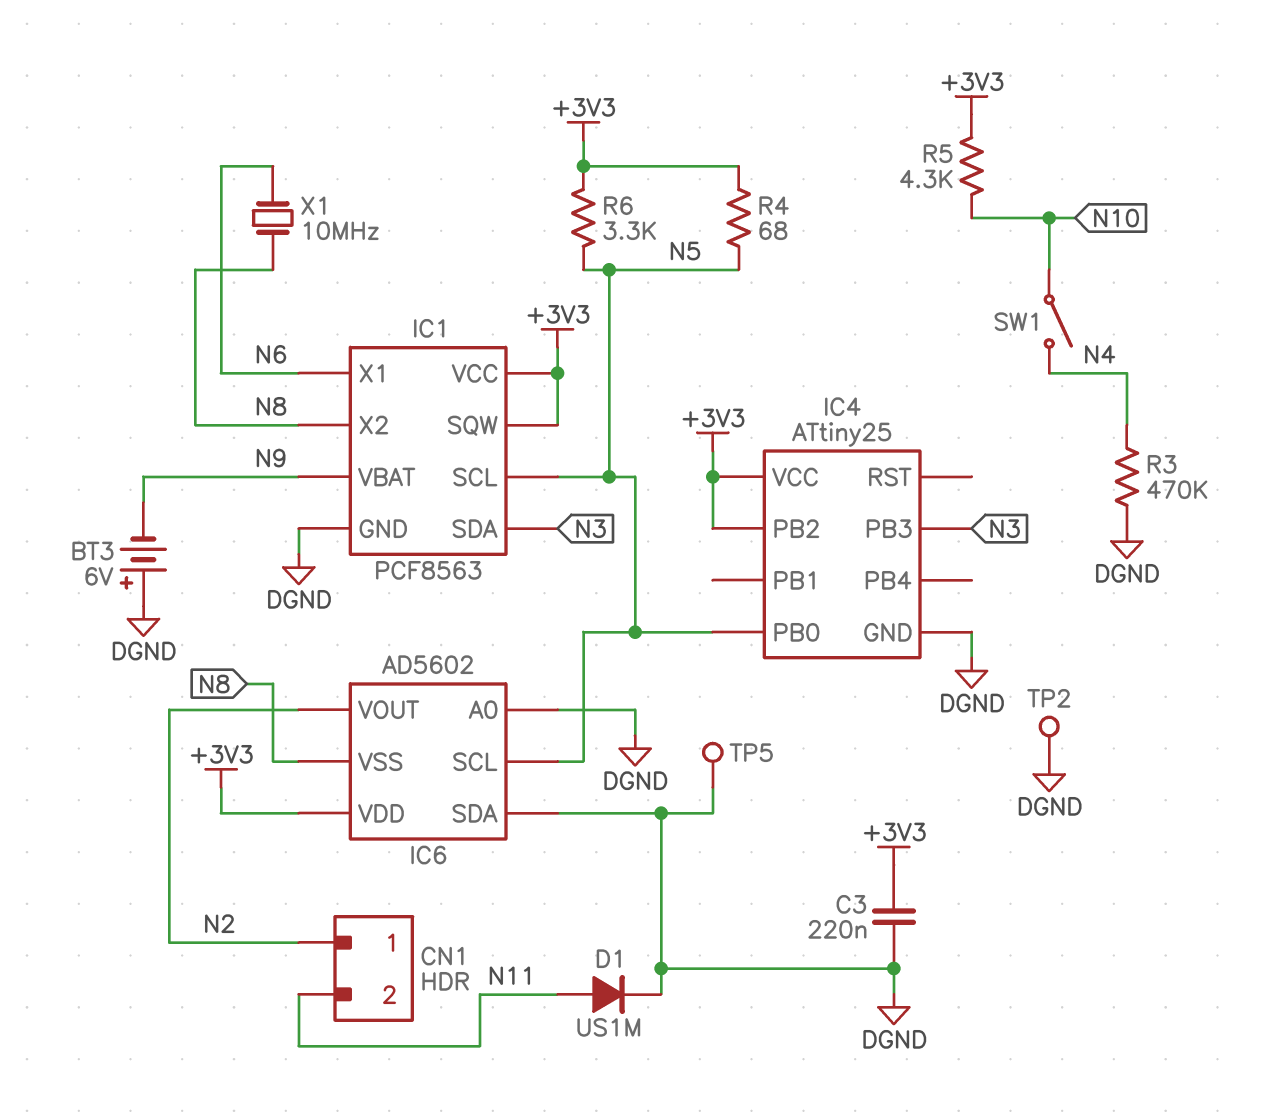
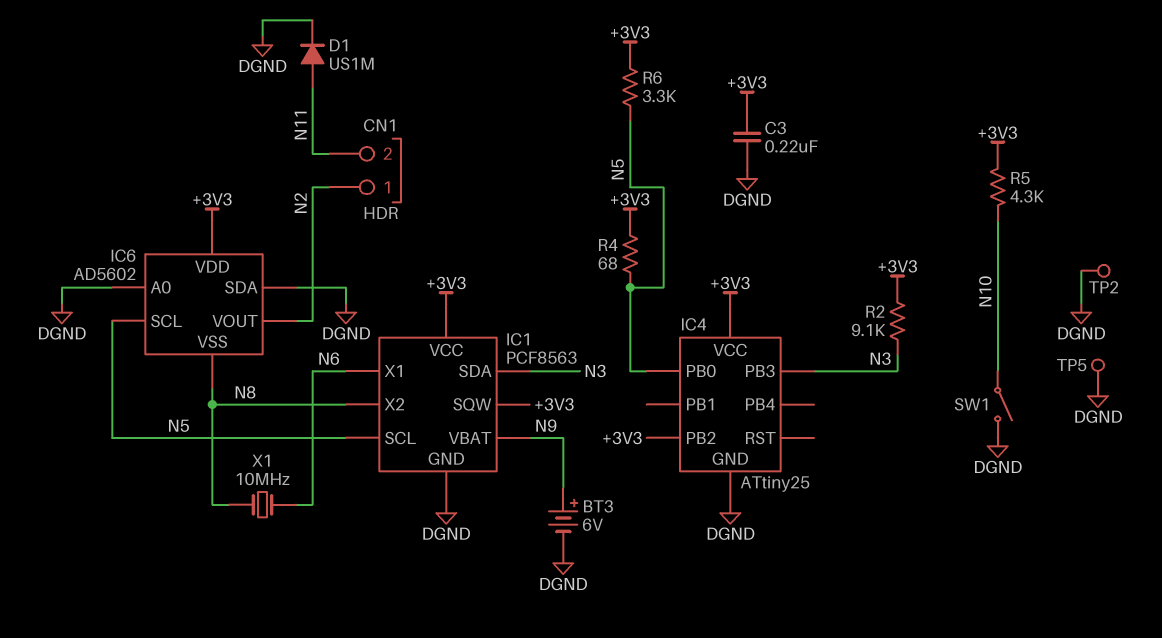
BT3: 6V (plus DGND, minus N9) -> 6V (plus N9, minus DGND)
R2: none -> 9.1k (+3V3, N3)
R3: 470k (DGND, N4) -> none
SW1: switch (N4, N10) -> switch (DGND, N10)

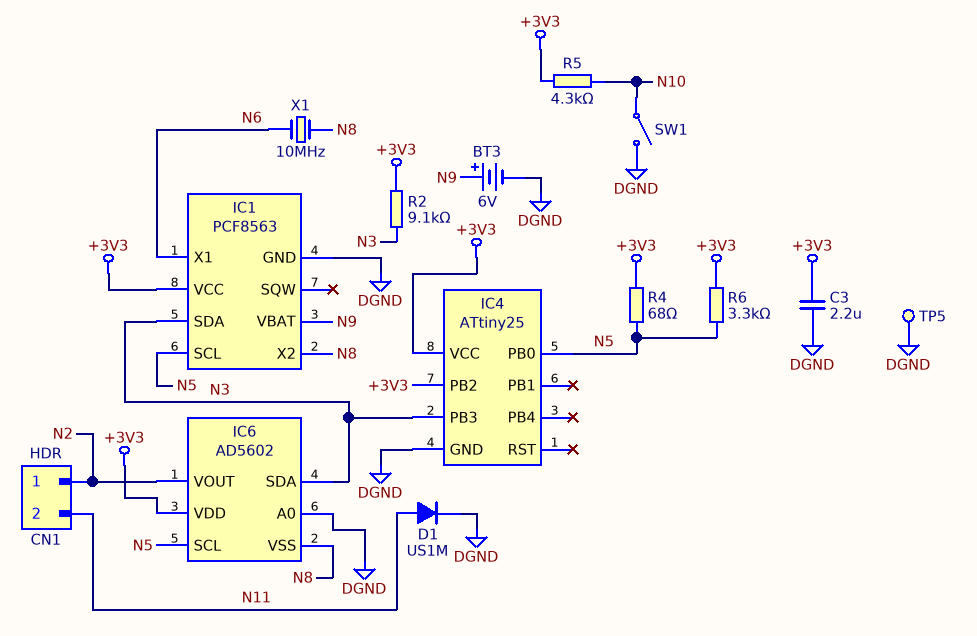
C3: 220nF (+3V3, DGND) -> 2.2uF (+3V3, DGND)
IC1 pin SQW: +3V3 -> none
IC6 pin SDA: DGND -> N3
TP2: test point (DGND) -> none

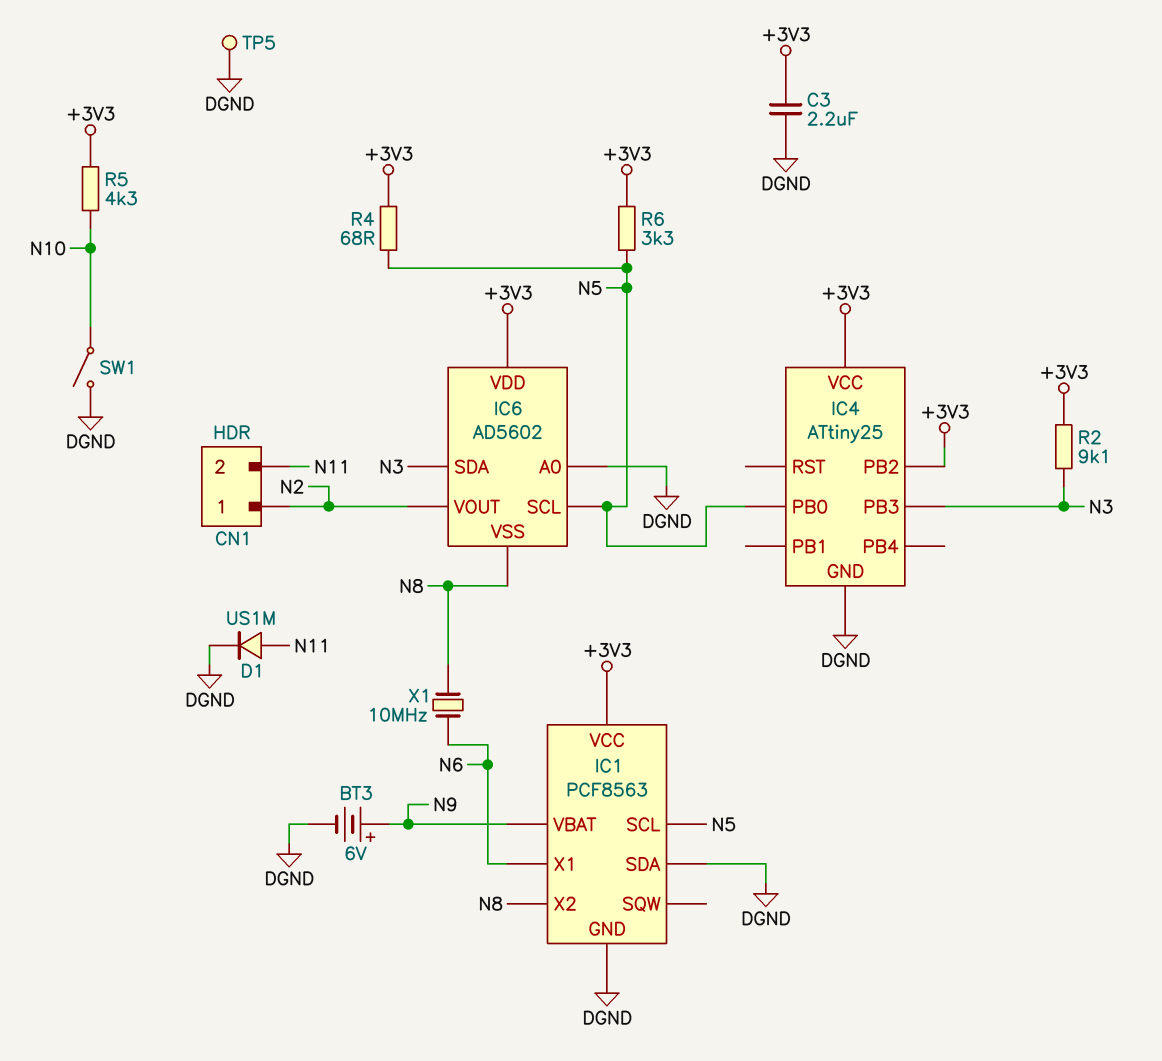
IC1 pin SDA: N3 -> DGND

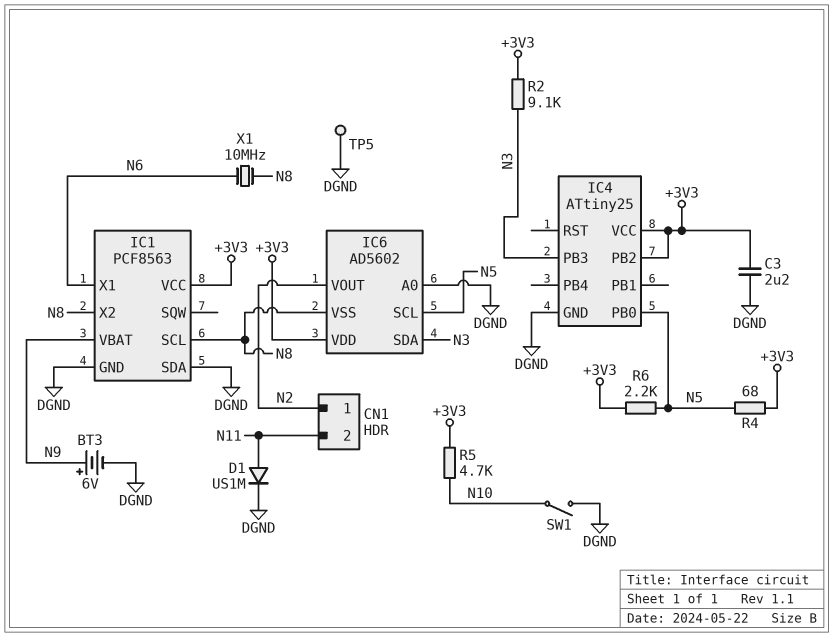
IC1 pin SCL: N5 -> N8
R5: 4.3k (+3V3, N10) -> 4.7k (+3V3, N10)
R6: 3.3k (+3V3, N5) -> 2.2k (+3V3, N5)

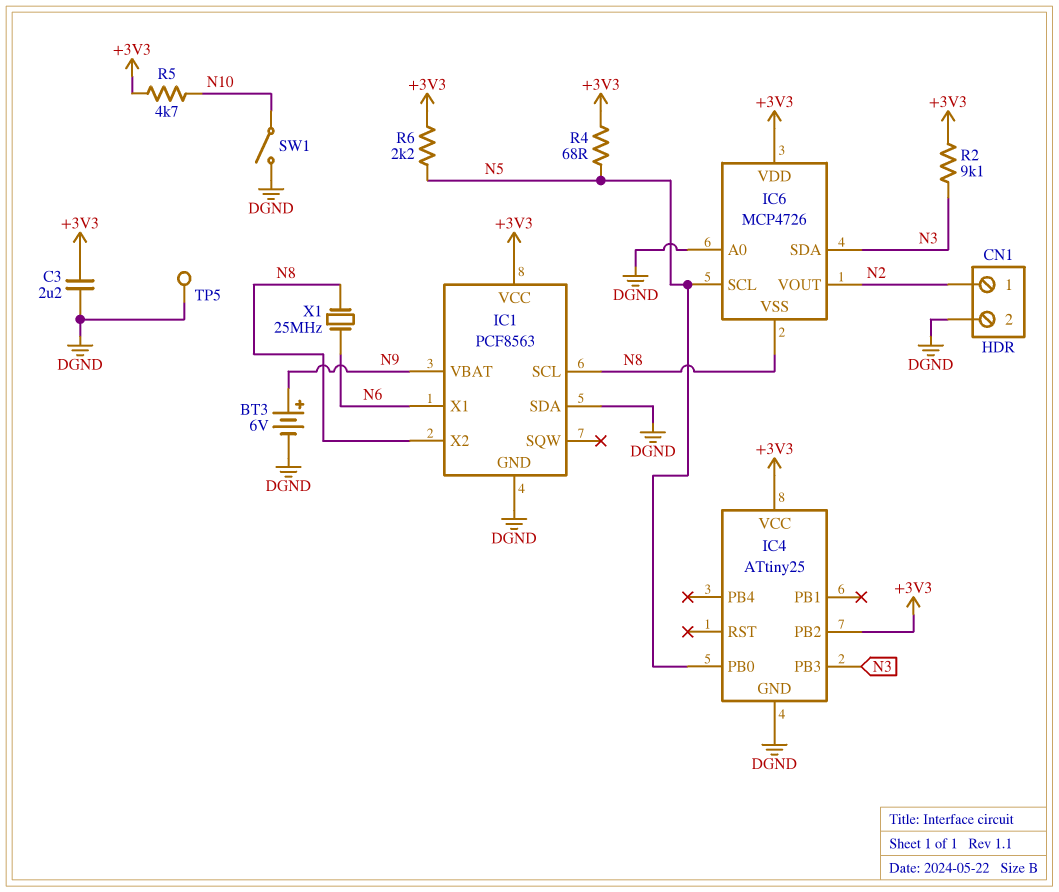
CN1 pin 2: N11 -> DGND
D1: diode US1M (A N11, K DGND) -> none
IC6: AD5602 -> MCP4726
X1: 10MHz (N6, N8) -> 25MHz (N6, N8)

